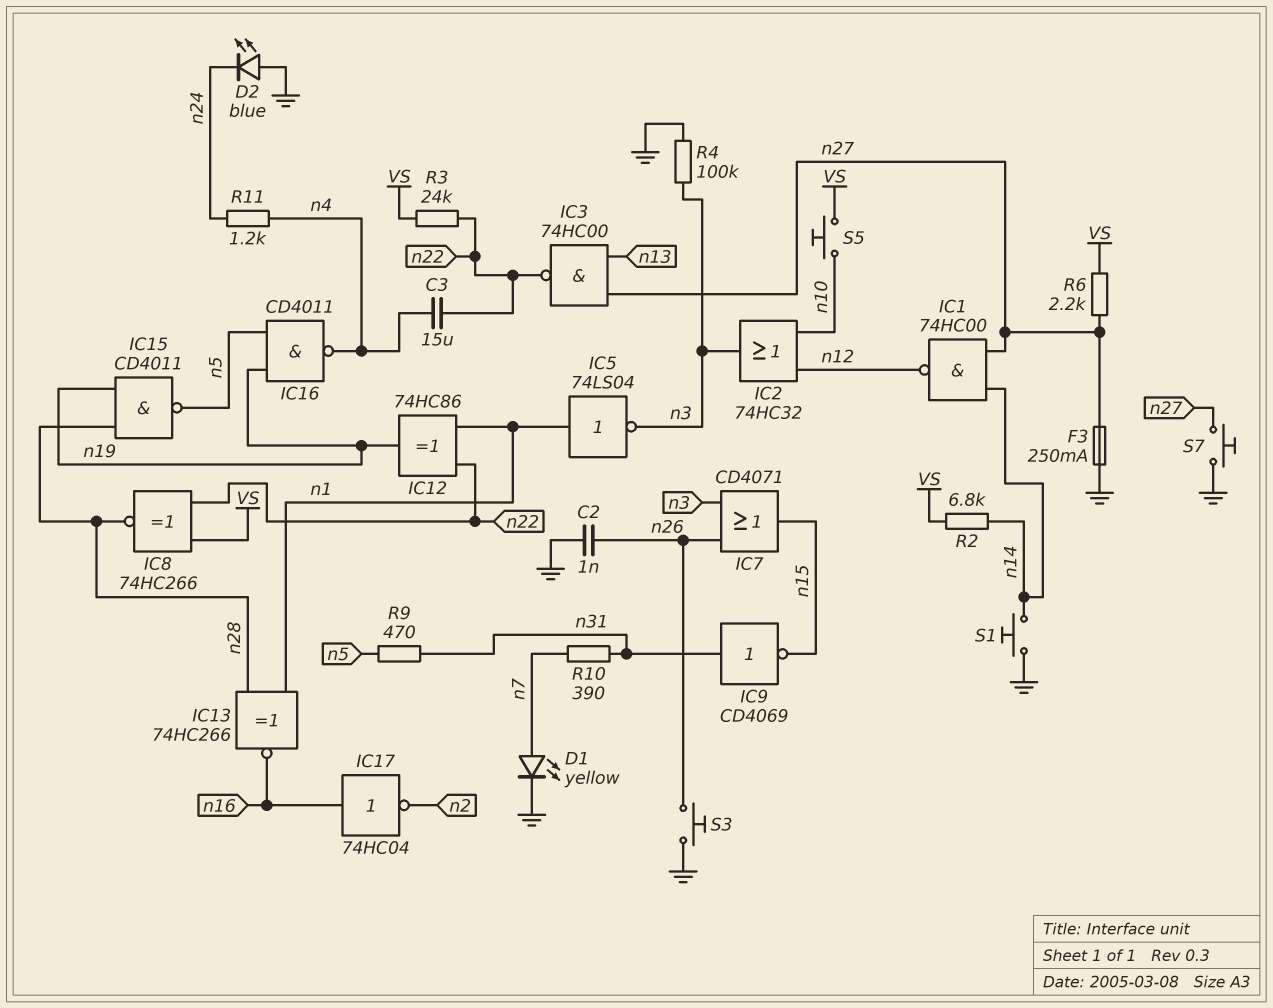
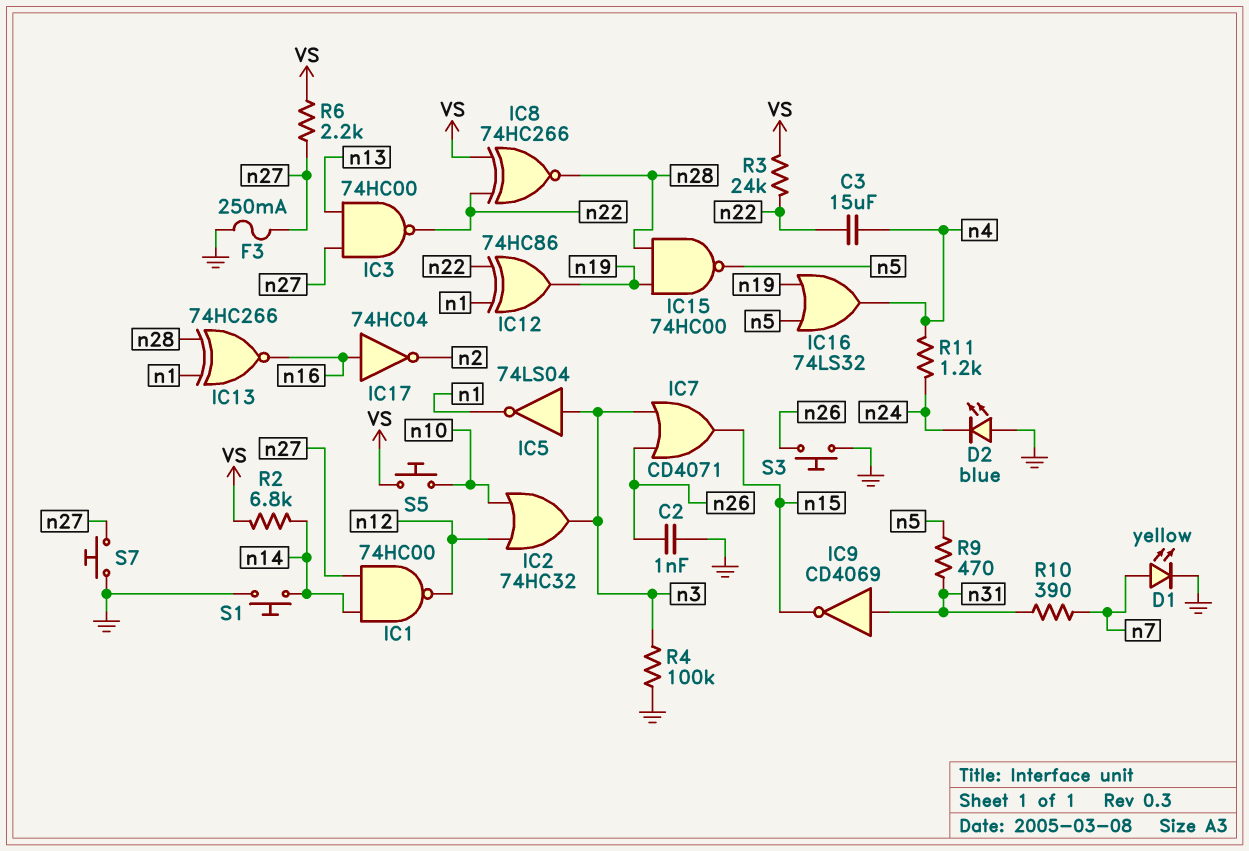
IC5: NOT 74LS04 (in n1, out n3) -> NOT 74LS04 (in n3, out n1)
IC15: NAND CD4011 (in n19, in n28, out n5) -> NAND 74HC00 (in n19, in n28, out n5)
IC16: NAND CD4011 (in n5, in n19, out n4) -> OR 74LS32 (in n5, in n19, out n4)

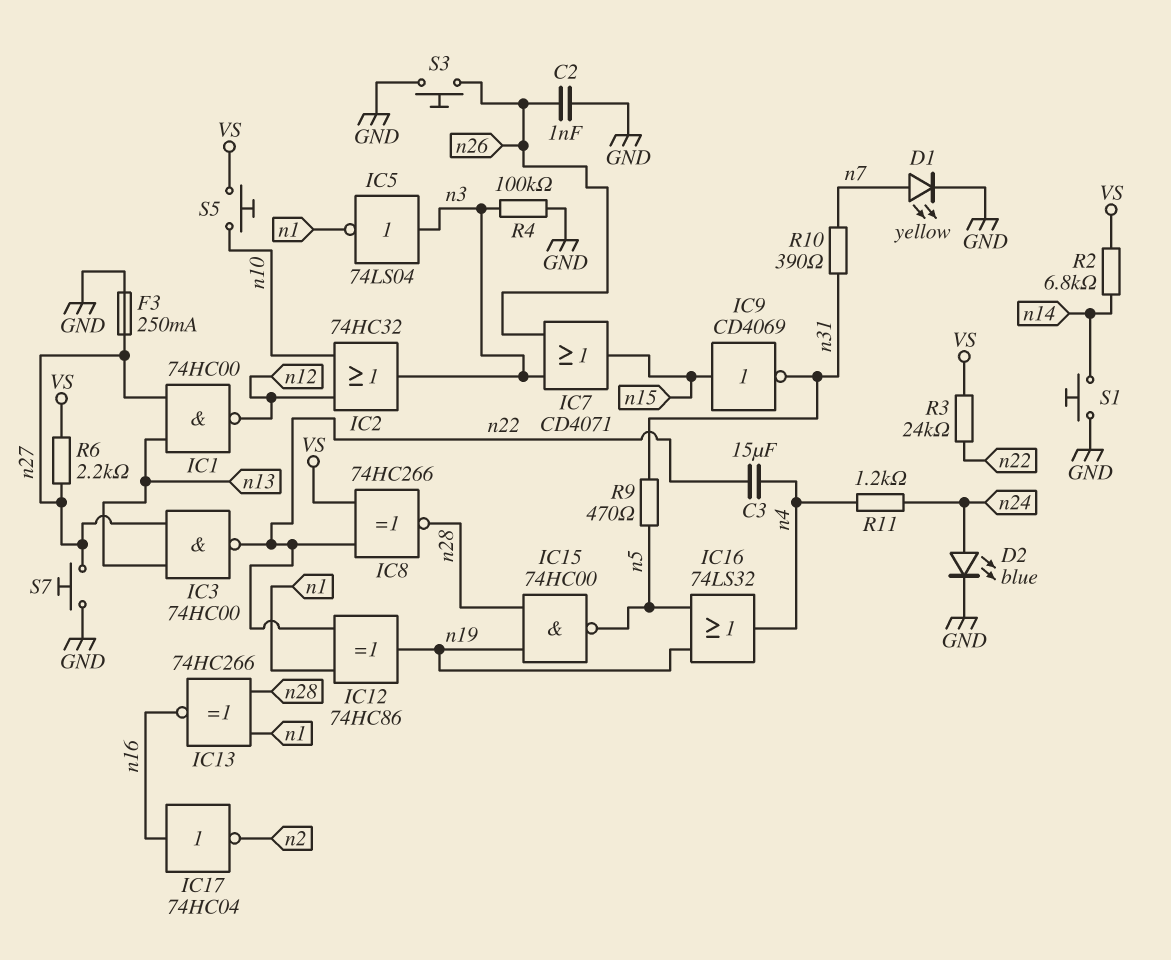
D2: LED blue (A GND, K n24) -> LED blue (A n24, K GND)
IC1: NAND 74HC00 (in n14, in n27, out n12) -> NAND 74HC00 (in n13, in n27, out n12)
IC9: NOT CD4069 (in n31, out n15) -> NOT CD4069 (in n15, out n31)

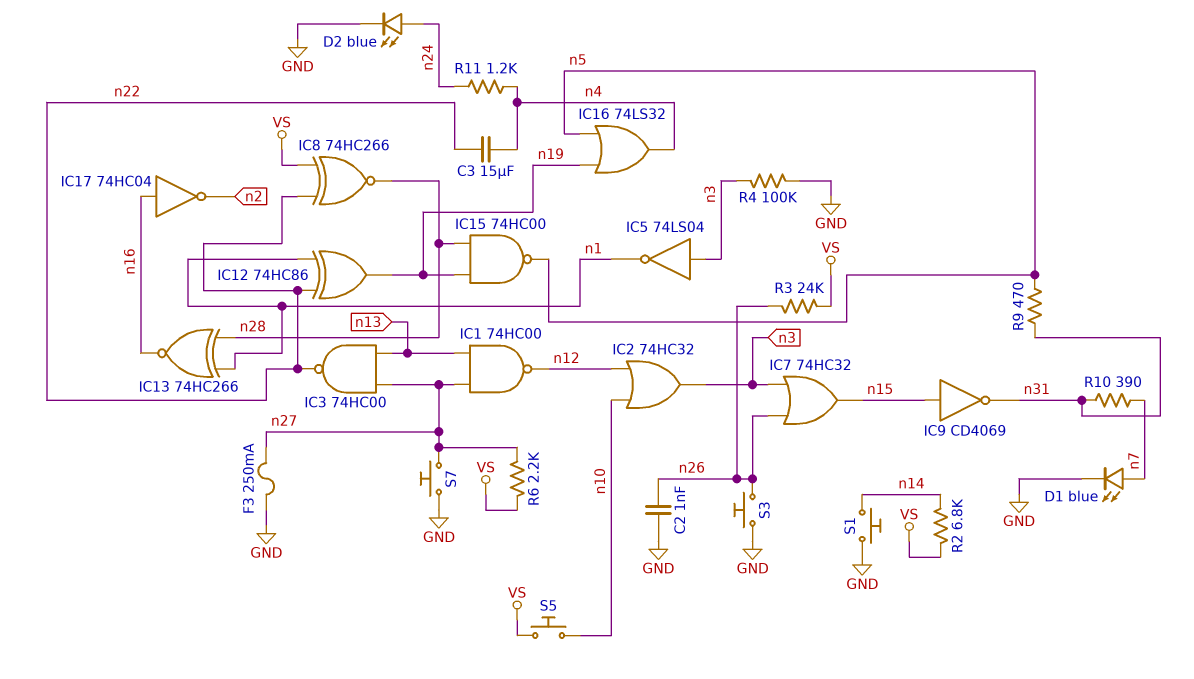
D1: LED yellow (A n7, K GND) -> LED blue (A n7, K GND)
IC7: OR CD4071 (in n3, in n26, out n15) -> OR 74HC32 (in n3, in n26, out n15)
R3: 24k (VS, n22) -> 24k (VS, n26)

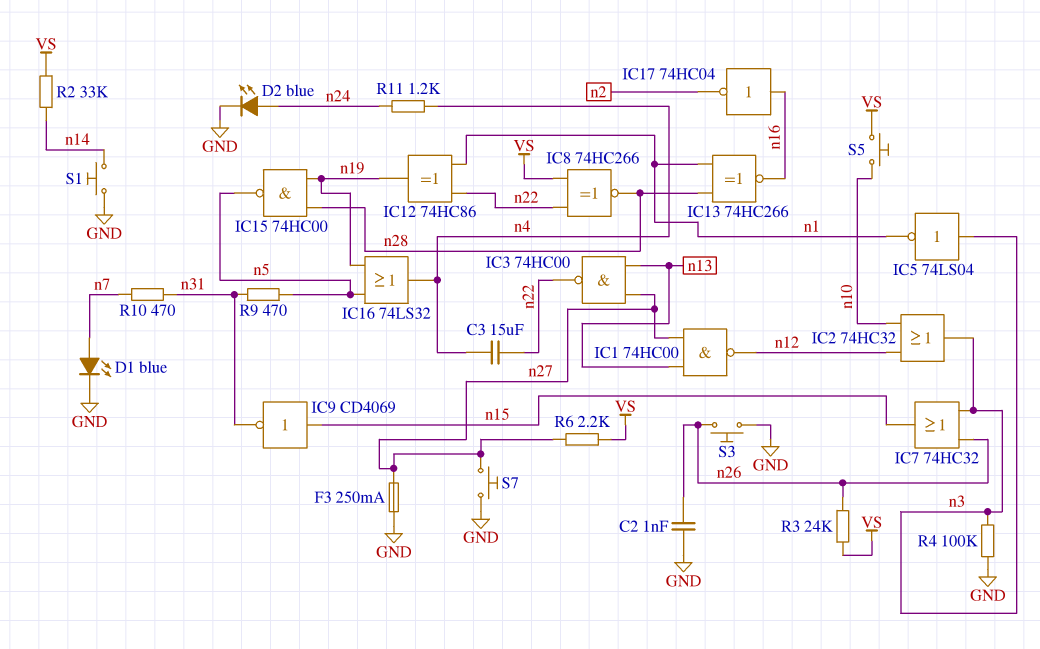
R2: 6.8k (VS, n14) -> 33k (VS, n14)
R10: 390 (n7, n31) -> 470 (n7, n31)

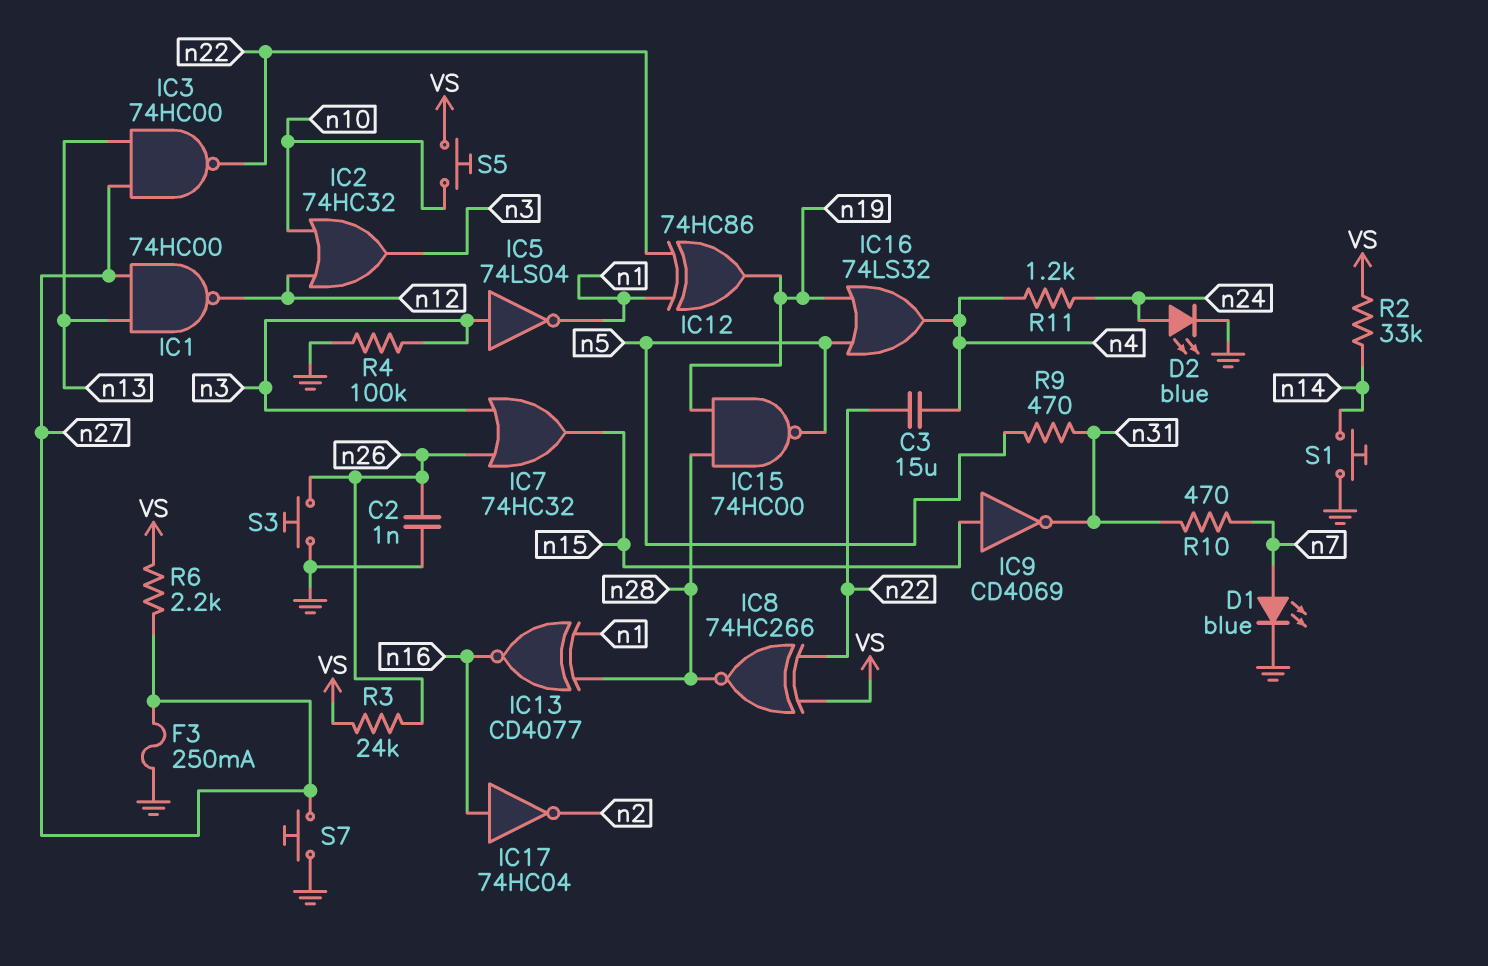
IC13: XNOR 74HC266 (in n1, in n28, out n16) -> XNOR CD4077 (in n1, in n28, out n16)

